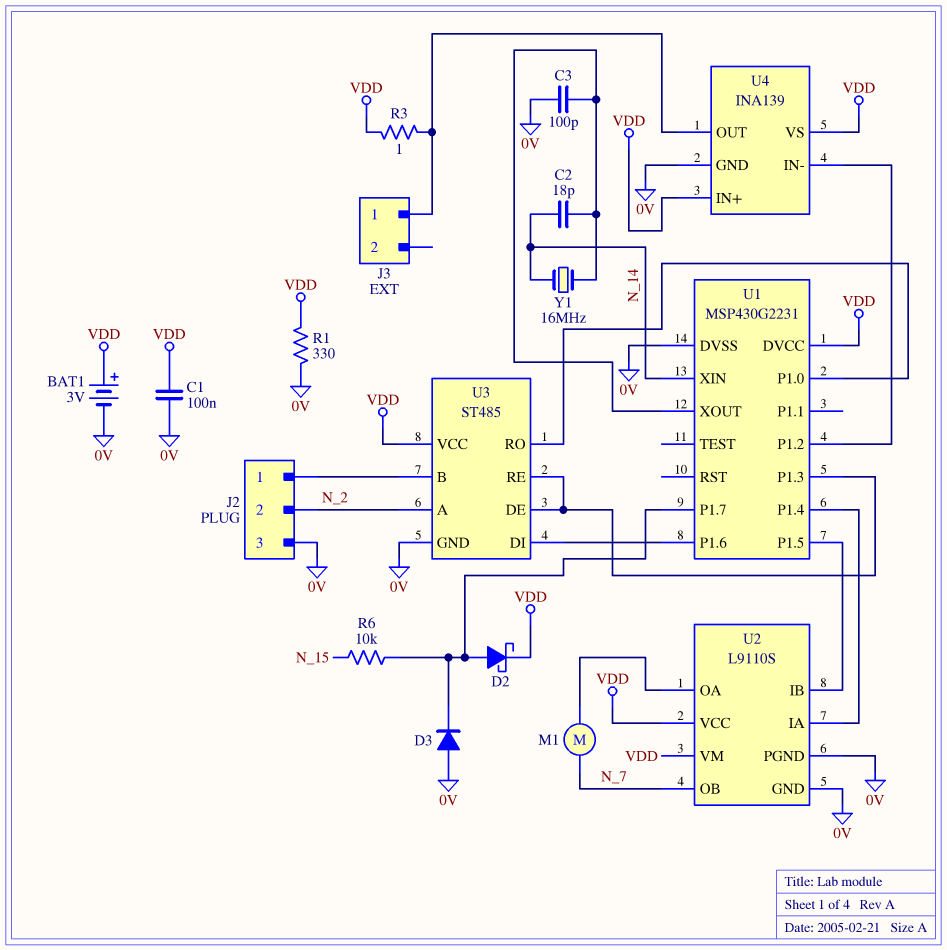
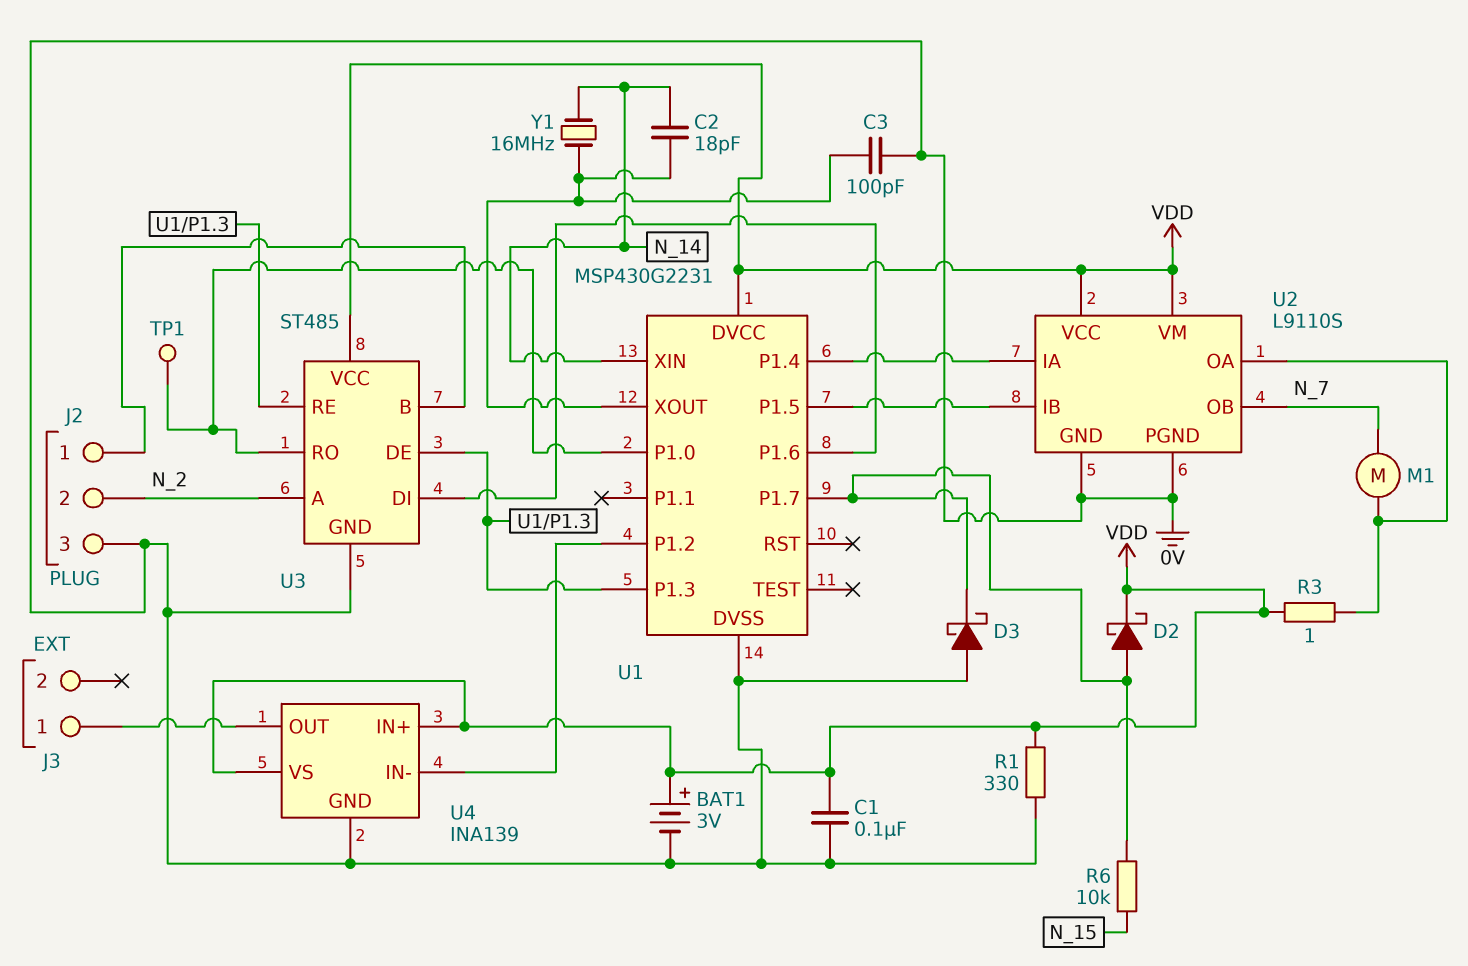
D3: diode (A 0V, K U1/P1.7) -> schottky (A 0V, K U1/P1.7)
R3: 1 (J3/1, VDD) -> 1 (U2/OA, VDD)
TP1: none -> test point (U1/P1.0)

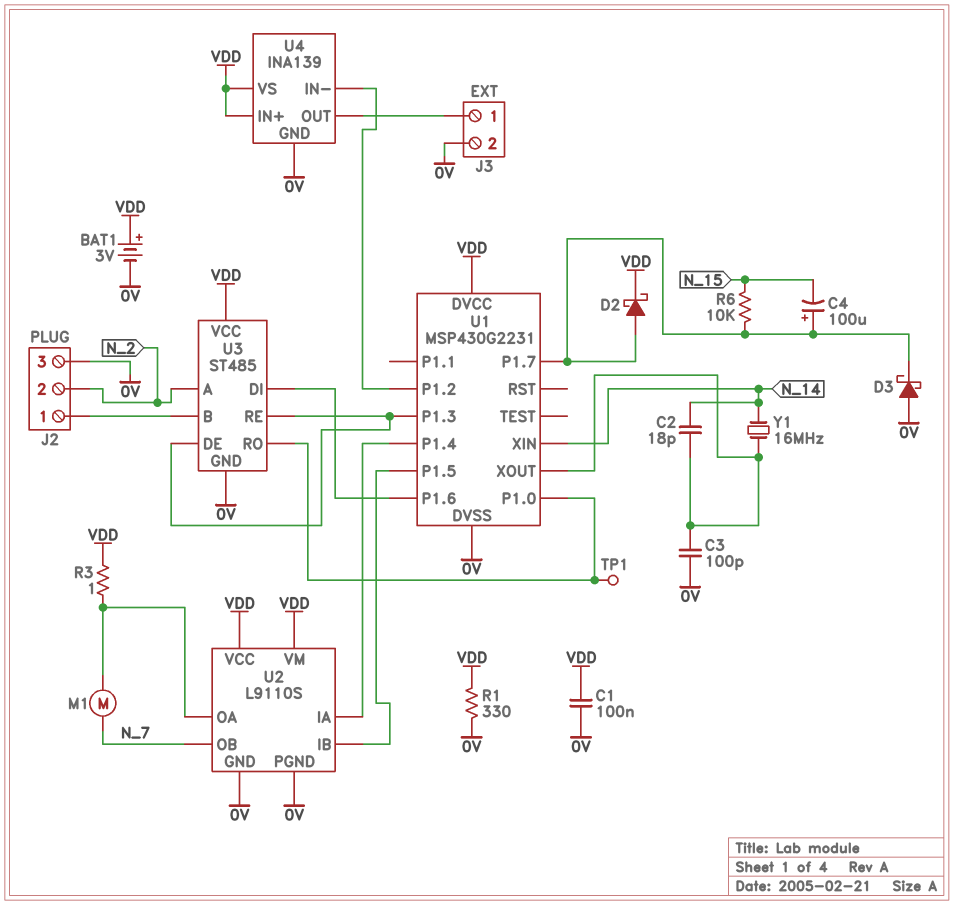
C4: none -> 100uF (plus U1/P1.7, minus N_15)
J3 pin 2: none -> 0V

